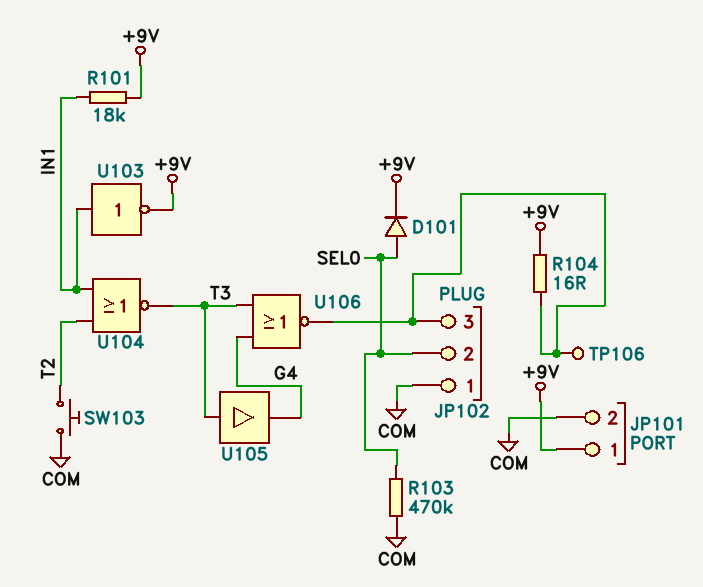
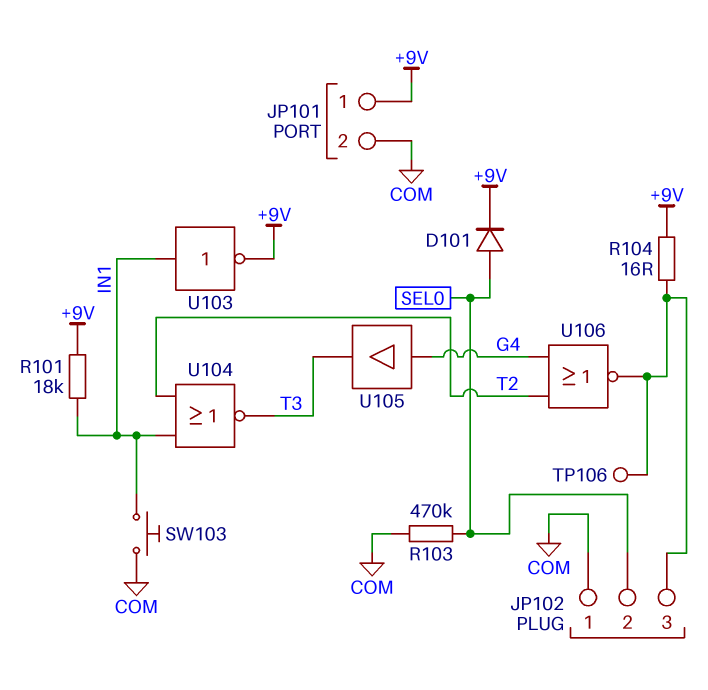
SW103: button (COM, T2) -> button (COM, IN1)
U105: buffer (in T3, out G4) -> buffer (in G4, out T3)
U106: NOR (in G4, in T3, out JP102/3) -> NOR (in G4, in T2, out JP102/3)

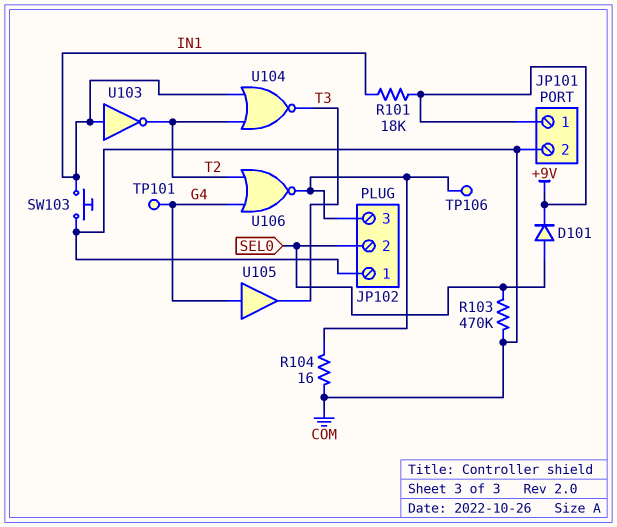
R104: 16 (+9V, JP102/3) -> 16 (COM, JP102/3)
TP101: none -> test point (G4)
U103: NOT (in IN1, out +9V) -> NOT (in IN1, out T2)

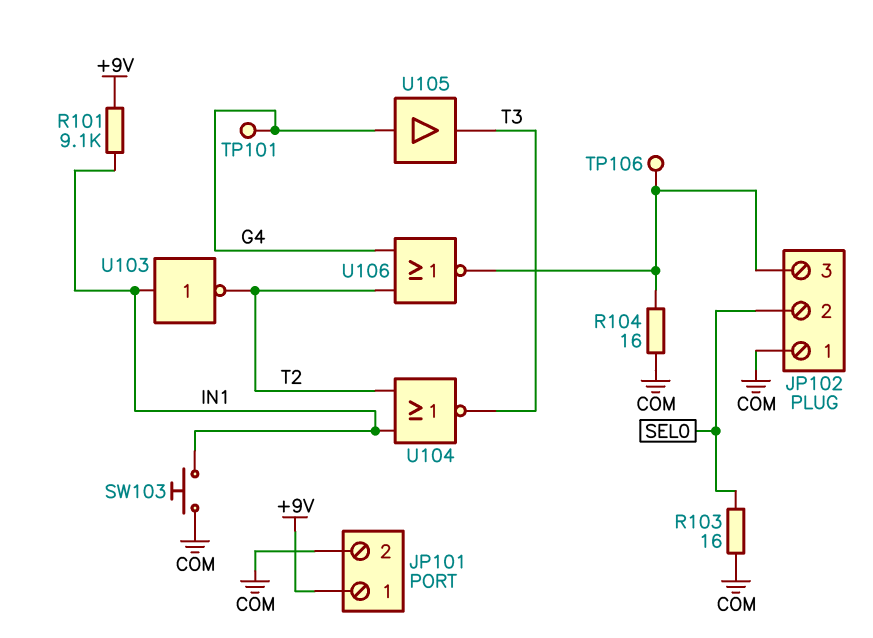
D101: diode (A SEL0, K +9V) -> none
R101: 18k (+9V, IN1) -> 9.1k (+9V, IN1)
R103: 470k (COM, SEL0) -> 16 (COM, SEL0)

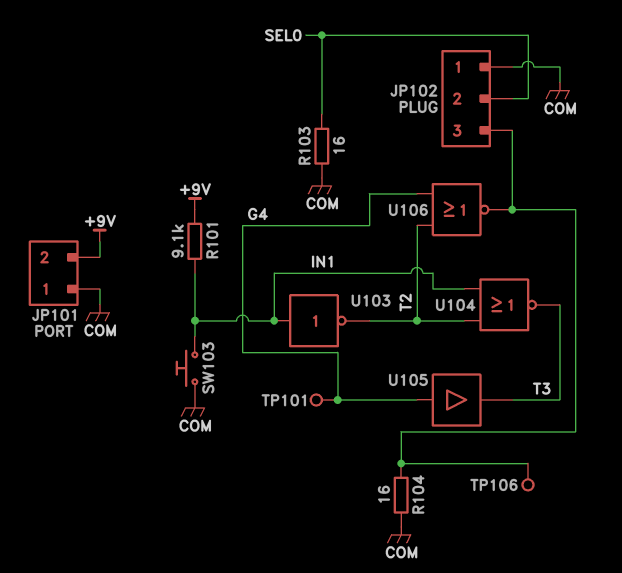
JP101 pin 1: +9V -> COM
JP101 pin 2: COM -> +9V

